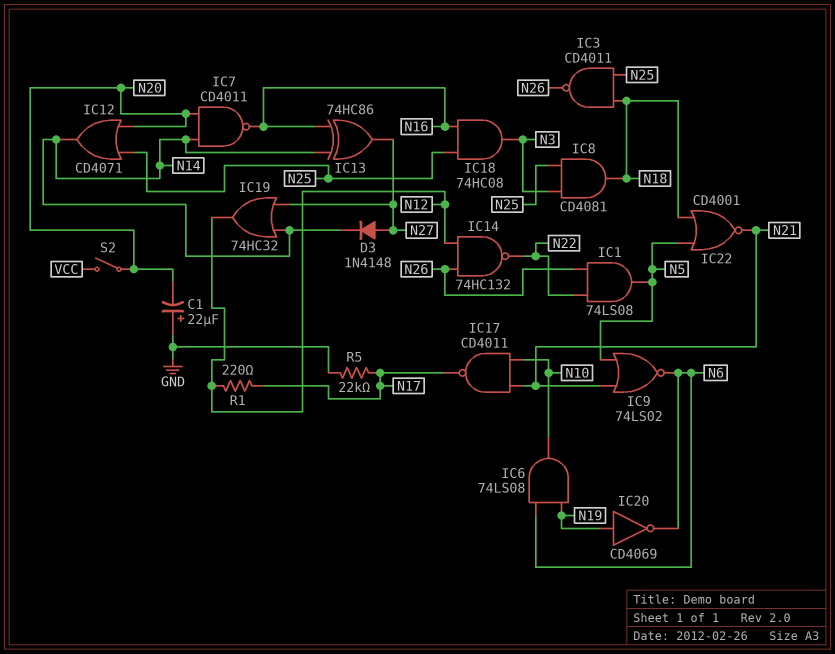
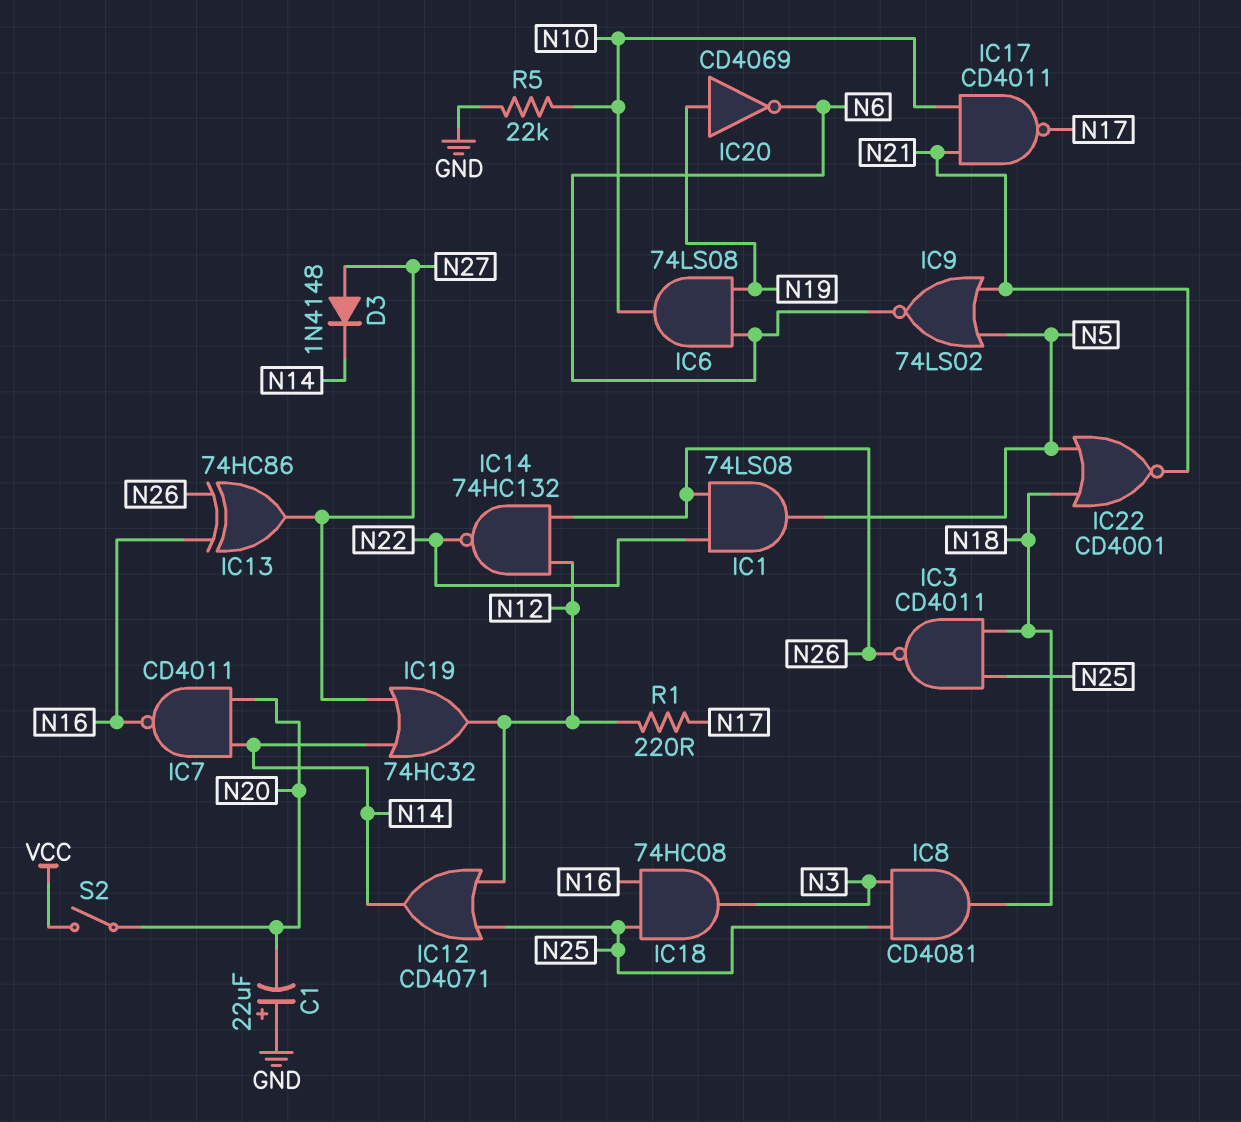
IC12: OR CD4071 (in N20, in N25, out N14) -> OR CD4071 (in N12, in N25, out N14)
IC13: XOR 74HC86 (in N14, in N16, out N27) -> XOR 74HC86 (in N16, in N26, out N27)
R5: 22k (GND, N17) -> 22k (GND, N10)

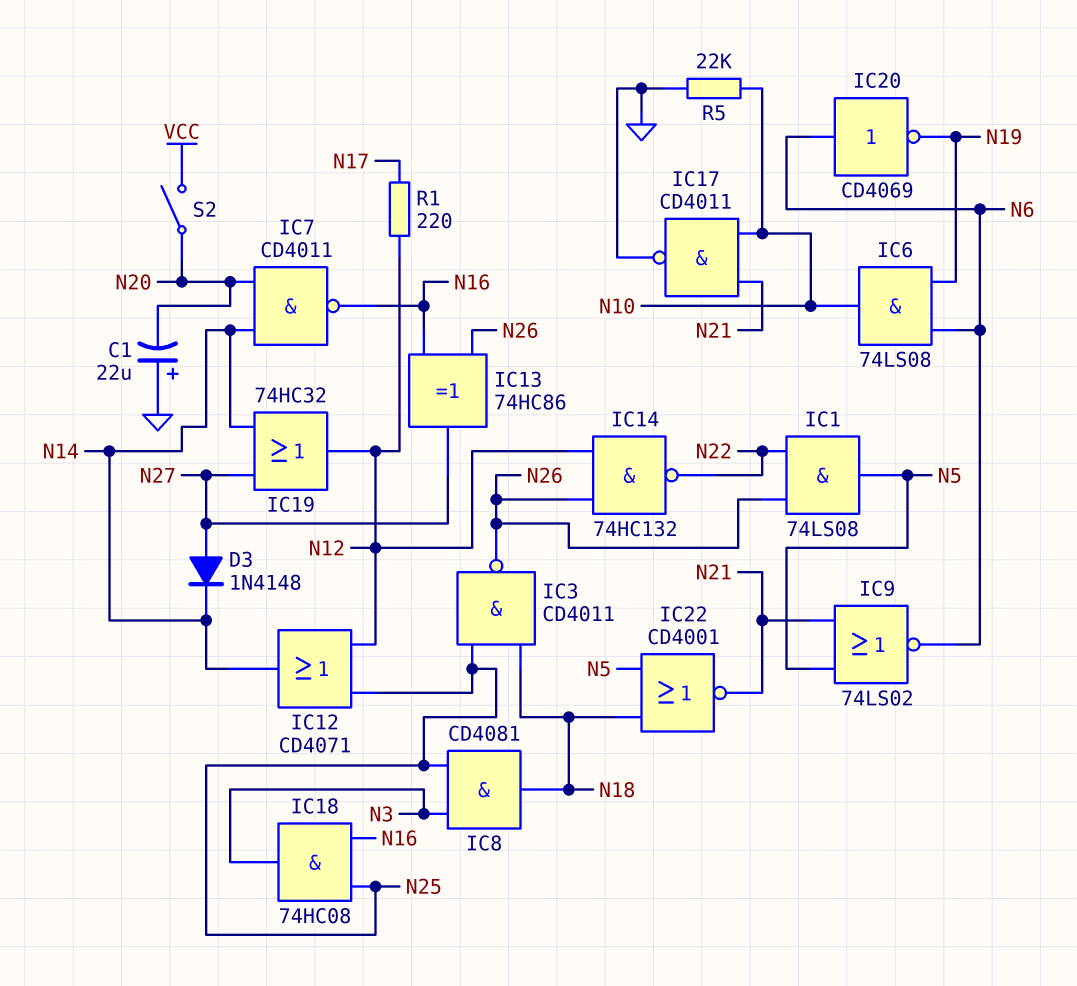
IC17: NAND CD4011 (in N10, in N21, out N17) -> NAND CD4011 (in N10, in N21, out GND)
IC20: NOT CD4069 (in N19, out N6) -> NOT CD4069 (in N6, out N19)

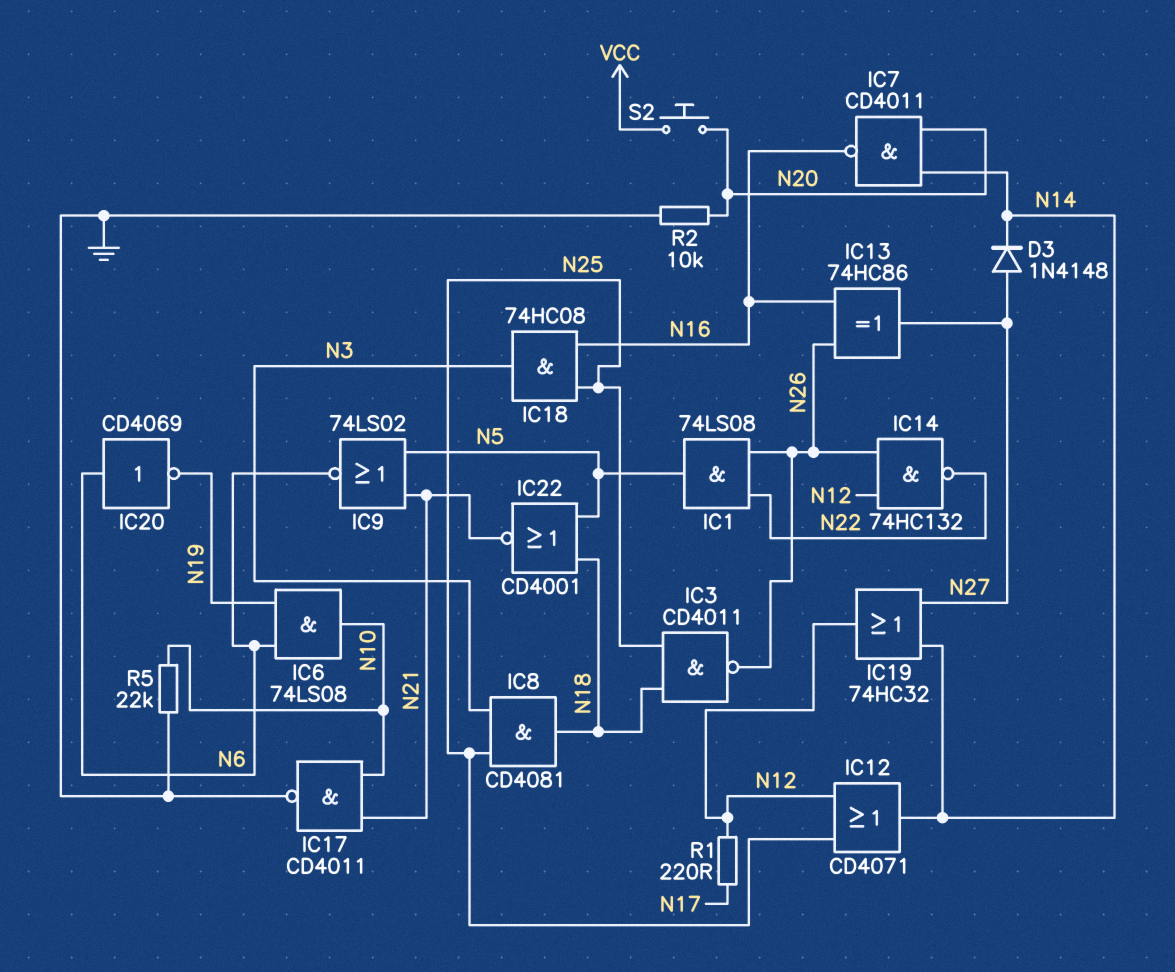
C1: 22uF (plus GND, minus N20) -> none
R2: none -> 10k (GND, N20)
S2: switch (N20, VCC) -> button (N20, VCC)

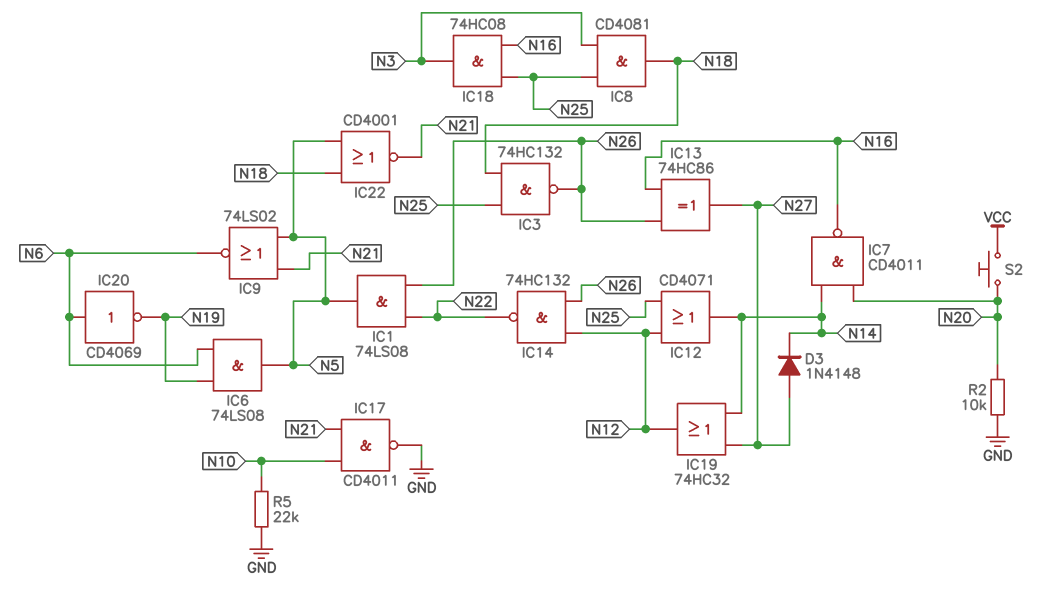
IC3: NAND CD4011 (in N18, in N25, out N26) -> NAND 74HC132 (in N18, in N25, out N26)
IC6: AND 74LS08 (in N6, in N19, out N10) -> AND 74LS08 (in N6, in N19, out N5)
R1: 220 (N12, N17) -> none

